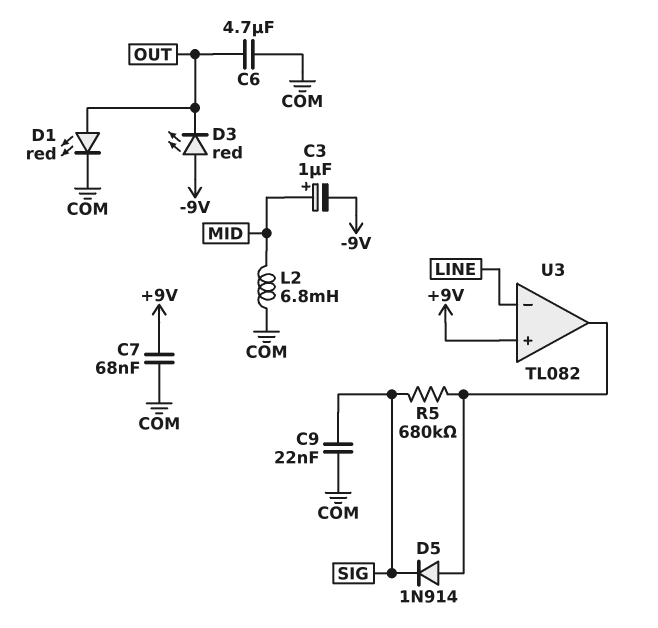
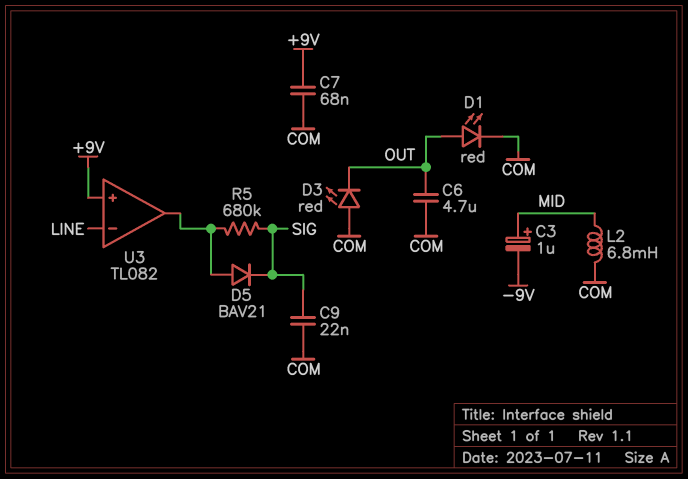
D3: LED red (A -9V, K OUT) -> LED red (A COM, K OUT)
D5: diode 1N914 (A U3/out, K SIG) -> diode BAV21 (A U3/out, K SIG)

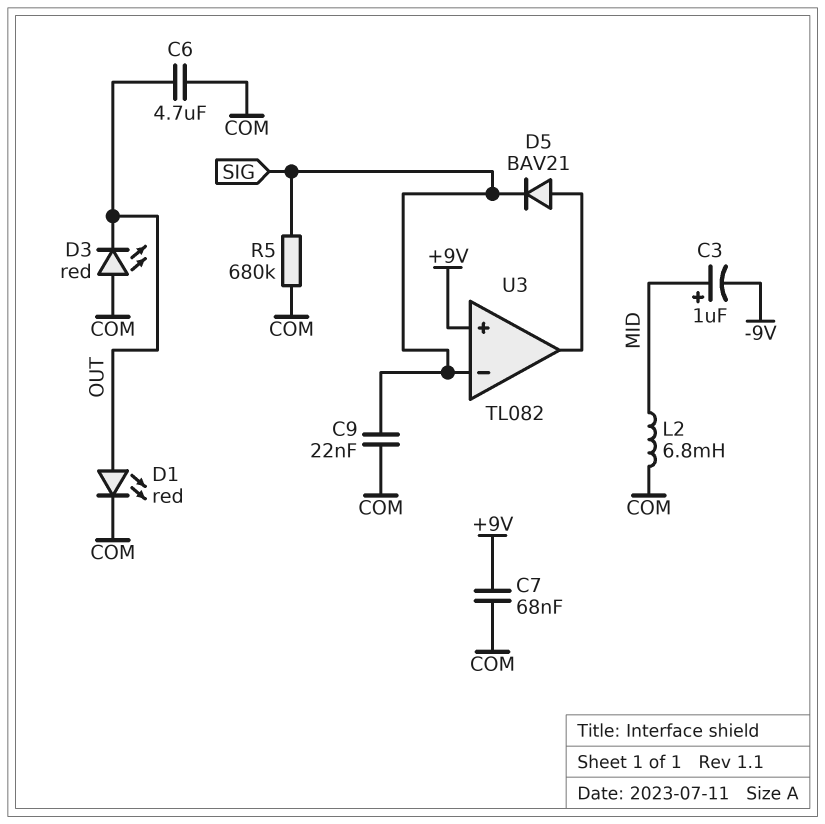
R5: 680k (SIG, U3/out) -> 680k (COM, SIG)
U3 pin in-: LINE -> SIG

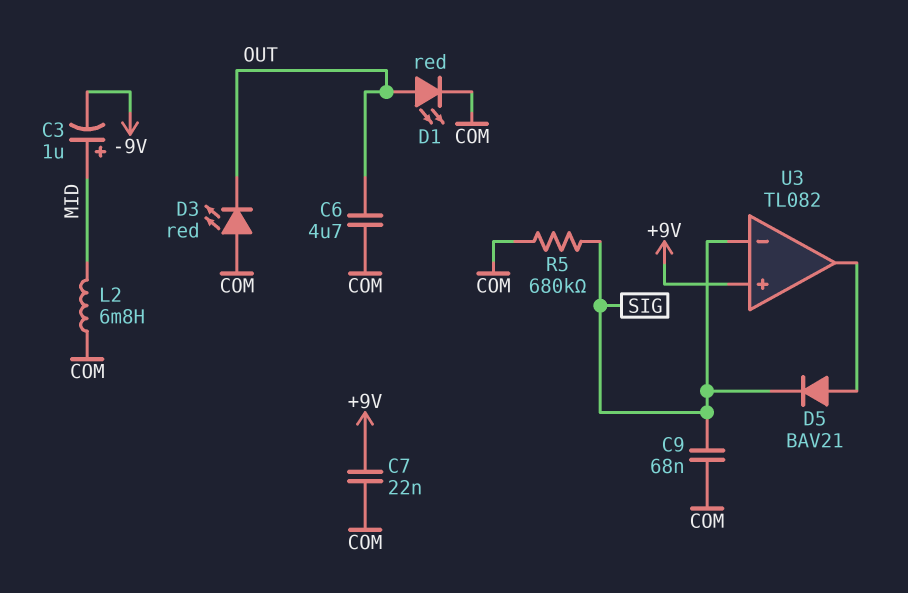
C7: 68nF (+9V, COM) -> 22nF (+9V, COM)
C9: 22nF (COM, SIG) -> 68nF (COM, SIG)

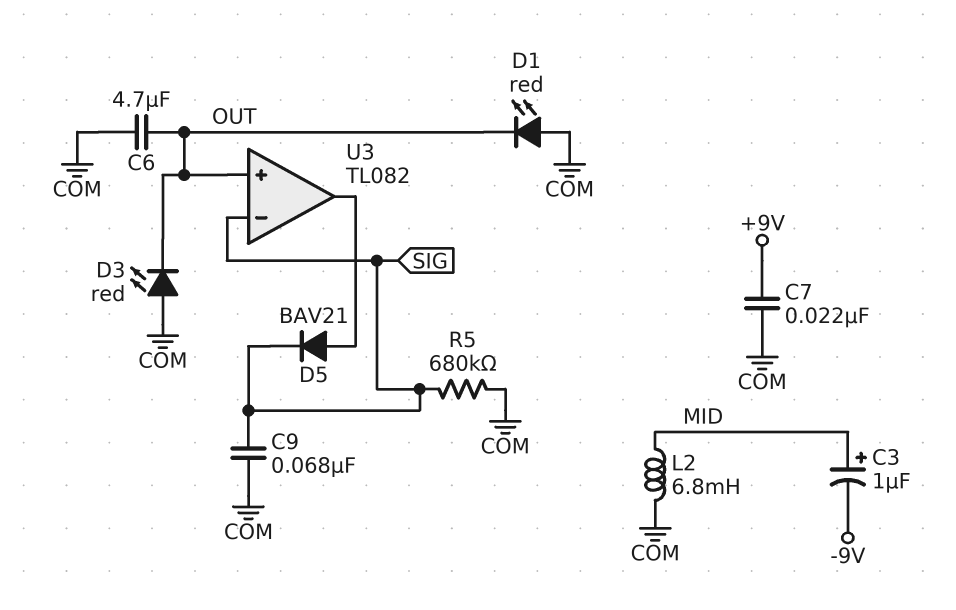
D1: LED red (A OUT, K COM) -> LED red (A COM, K OUT)
U3 pin in+: +9V -> OUT

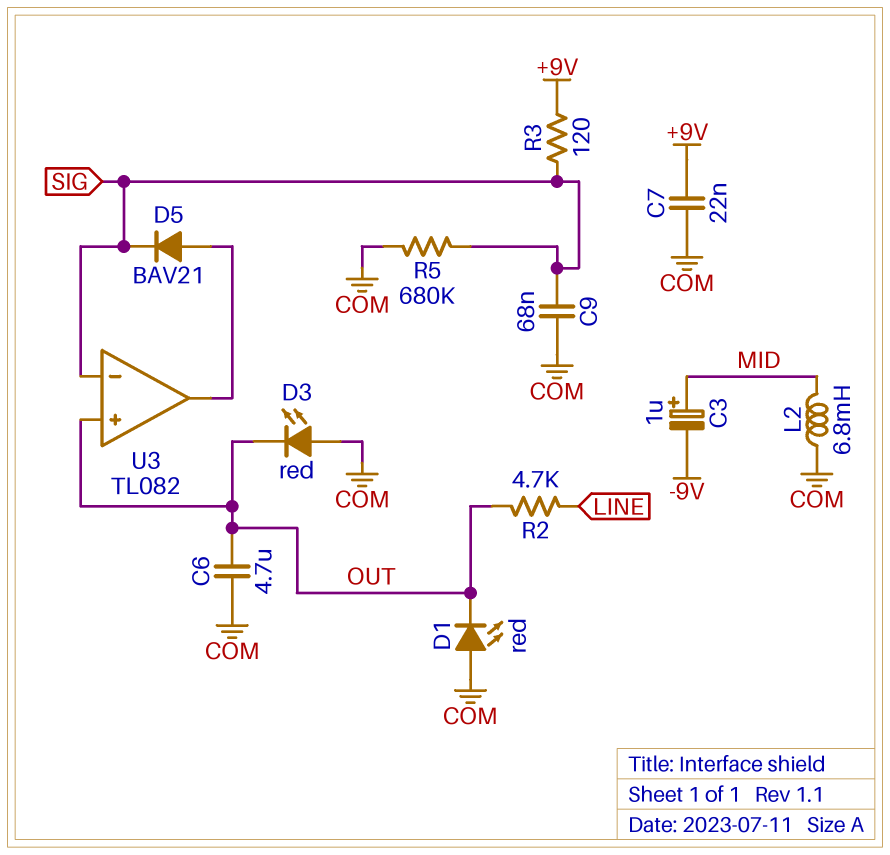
R2: none -> 4.7k (LINE, OUT)
R3: none -> 120 (+9V, SIG)

